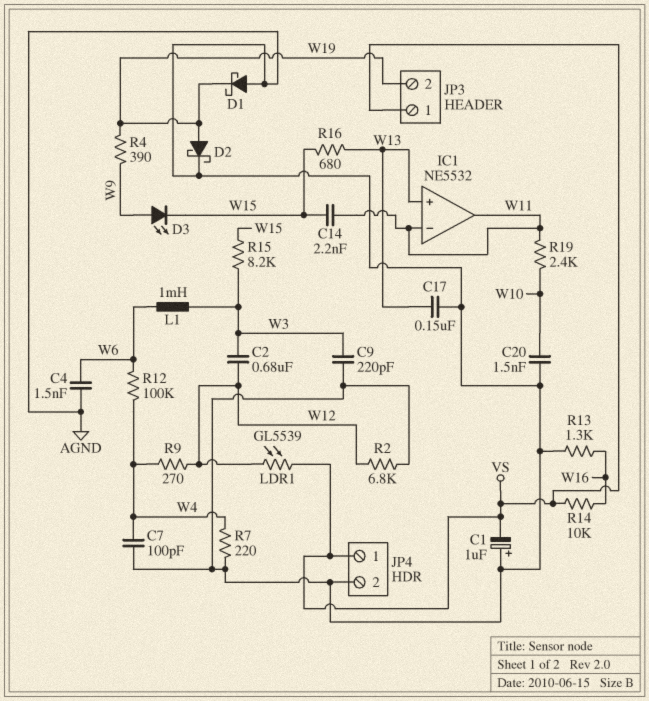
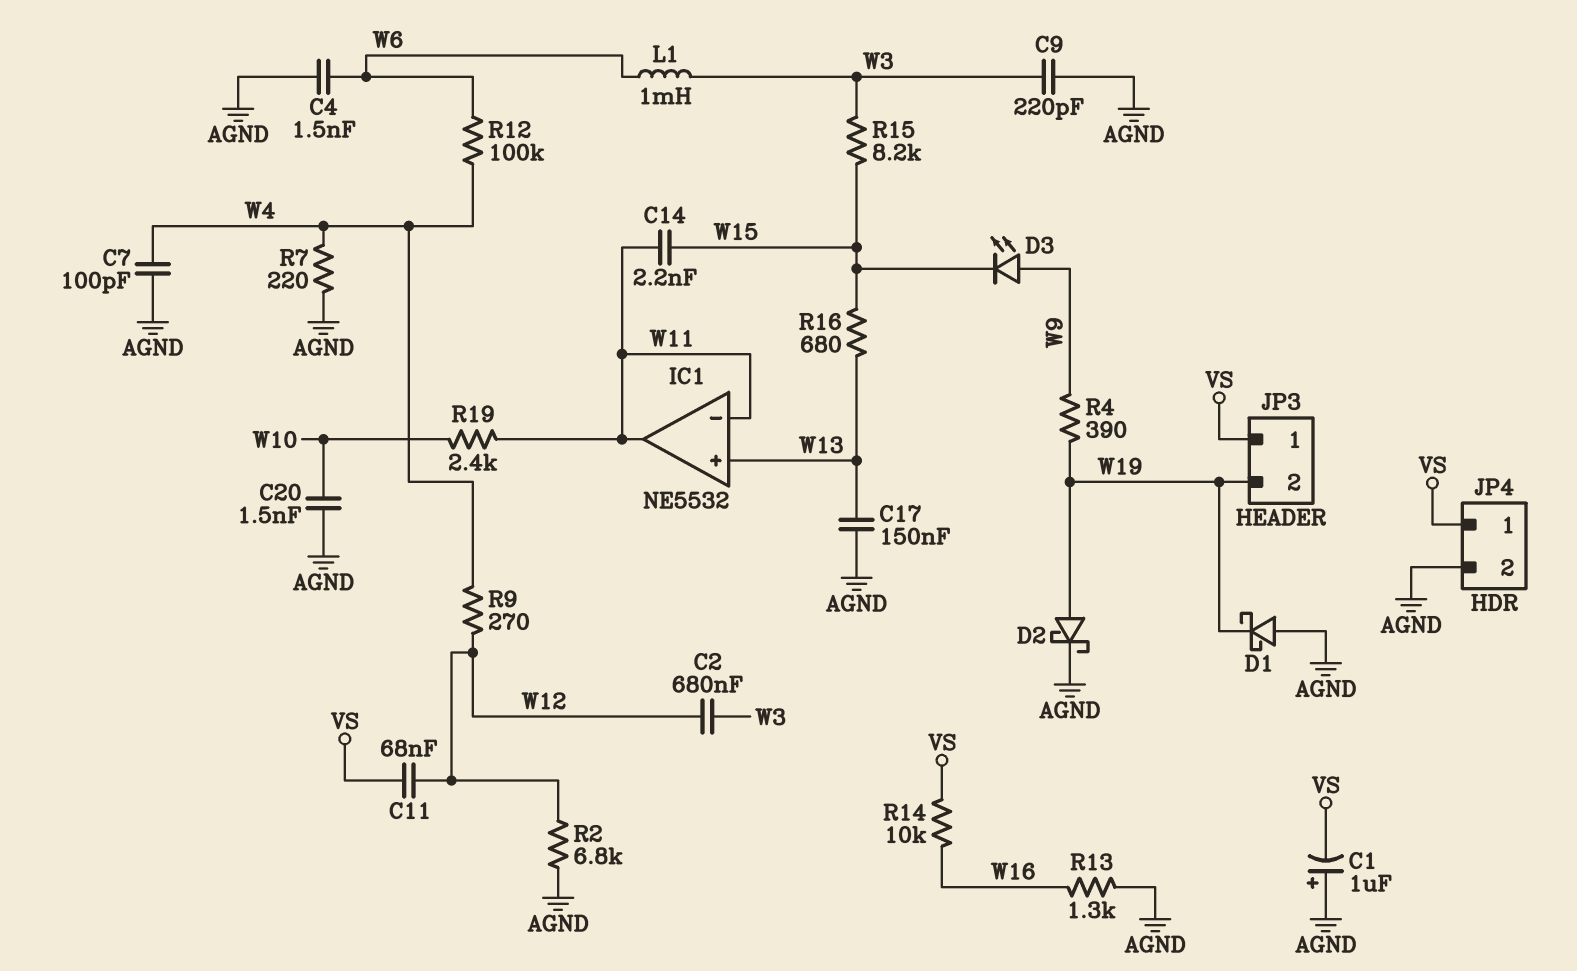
C11: none -> 68nF (VS, W12)
LDR1: GL5539 (VS, W12) -> none

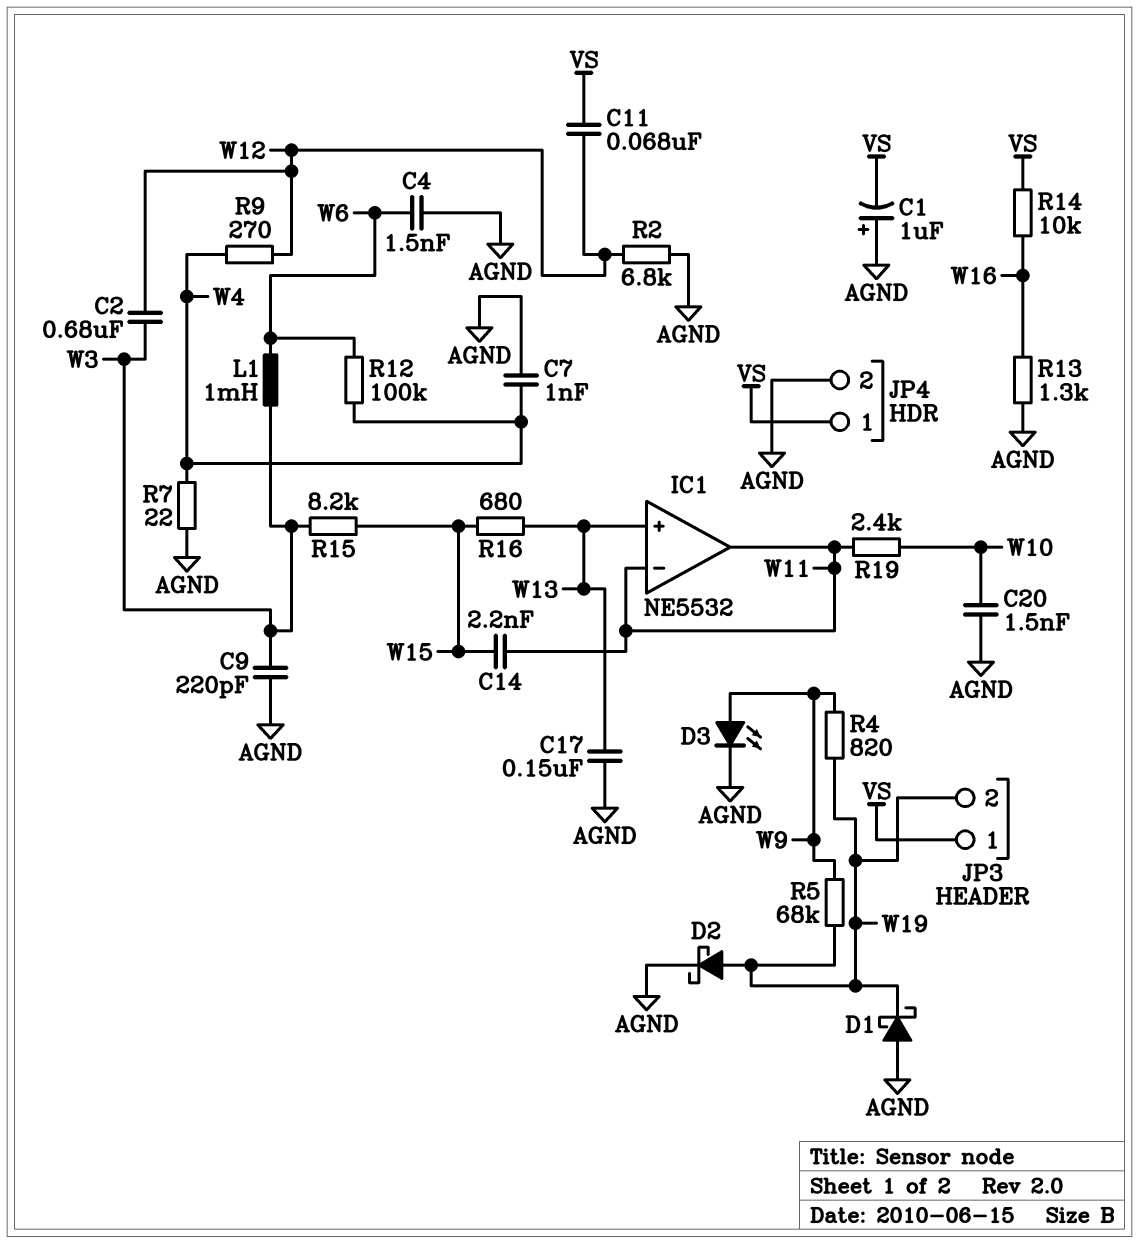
C7: 100pF (AGND, W4) -> 1nF (AGND, W4)
D3: LED (A W9, K W15) -> LED (A W9, K AGND)
R4: 390 (W9, W19) -> 820 (W9, W19)
R5: none -> 68k (W9, W19)
R7: 220 (AGND, W4) -> 22 (AGND, W4)

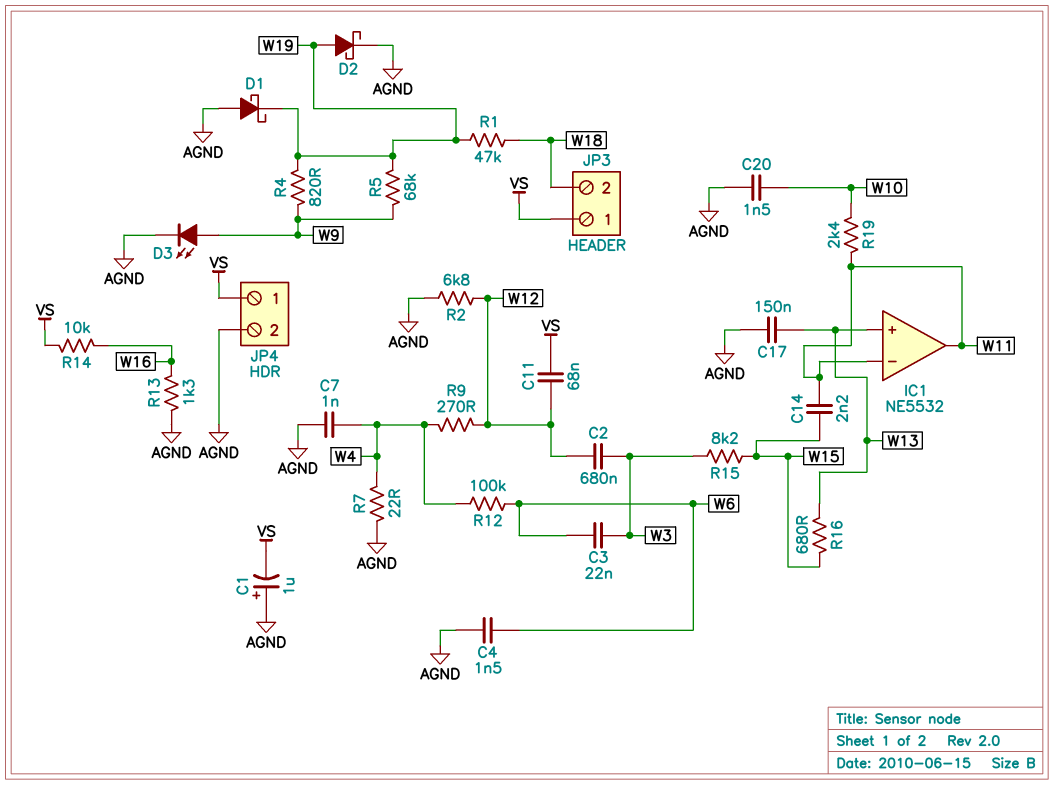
C3: none -> 22nF (W3, W6)
C9: 220pF (AGND, W3) -> none
JP3 pin 2: W19 -> W18
L1: 1mH (W3, W6) -> none
R1: none -> 47k (W18, W19)

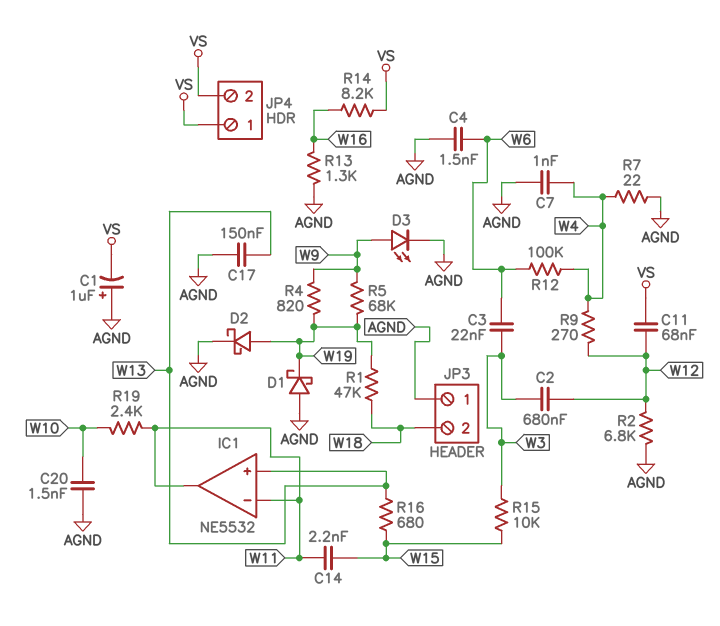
JP3 pin 1: VS -> AGND
JP4 pin 2: AGND -> VS
R14: 10k (VS, W16) -> 8.2k (VS, W16)
R15: 8.2k (W3, W15) -> 10k (W3, W15)

